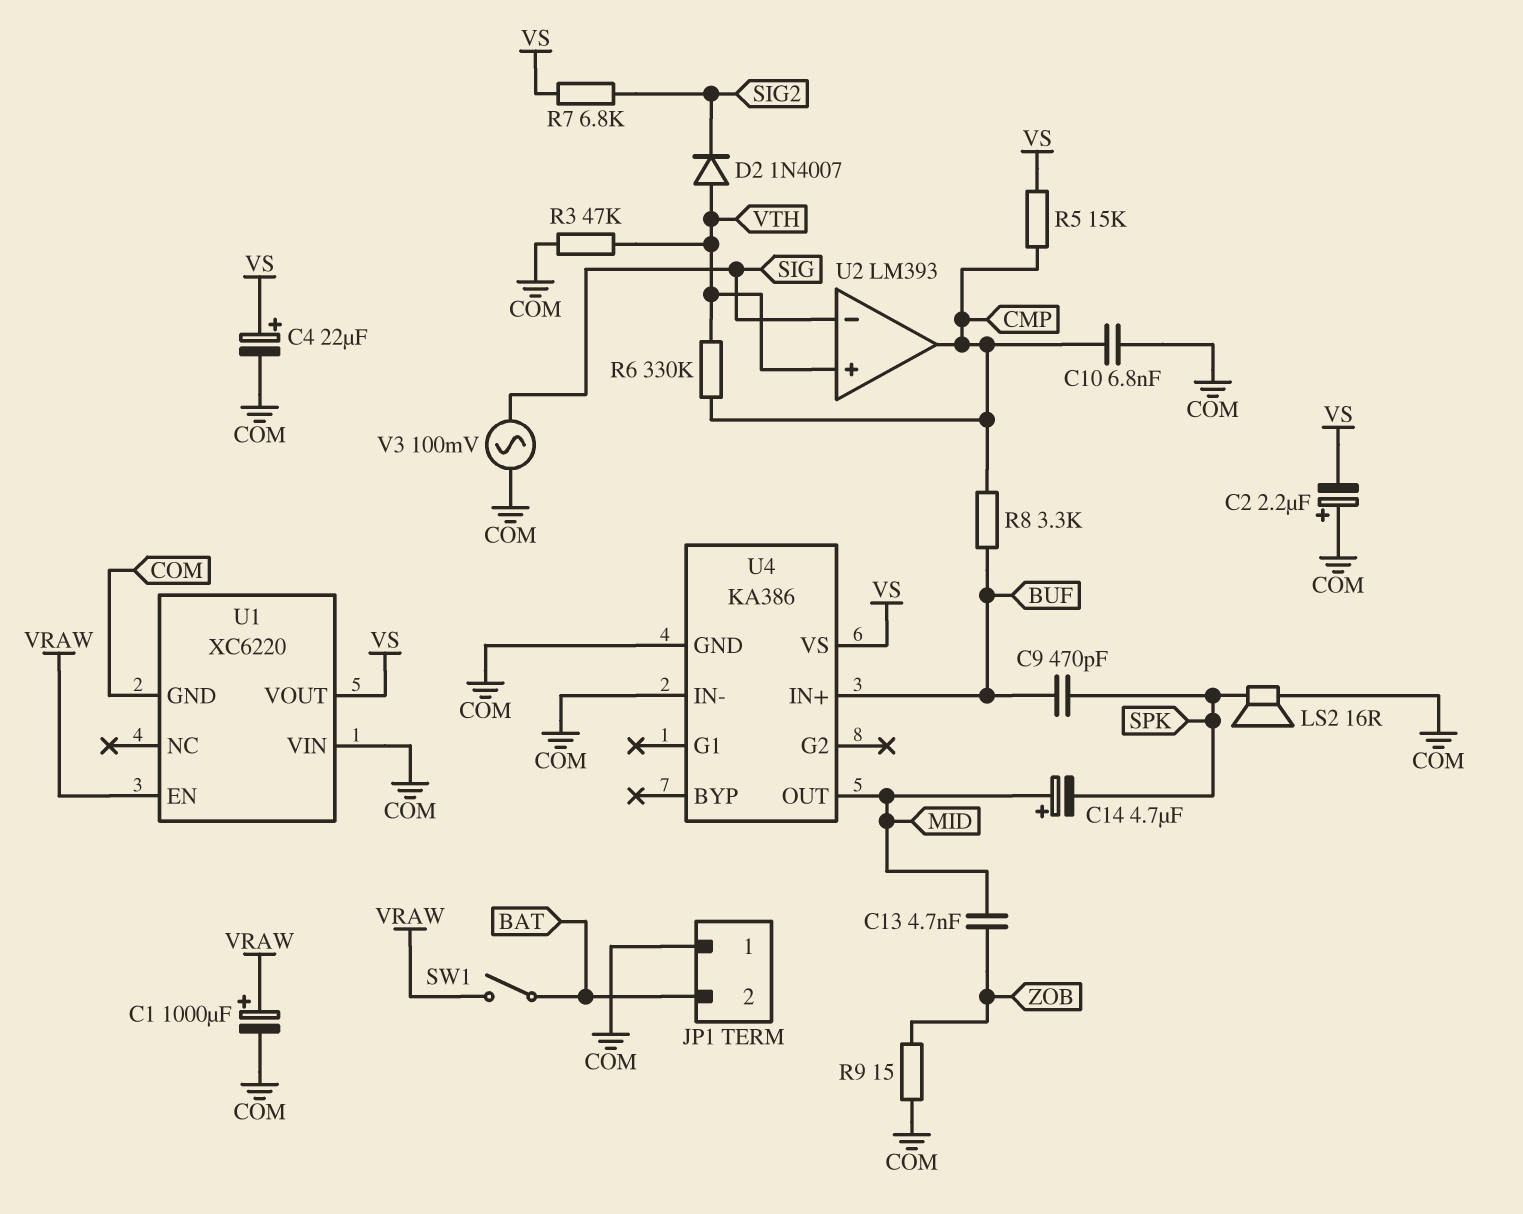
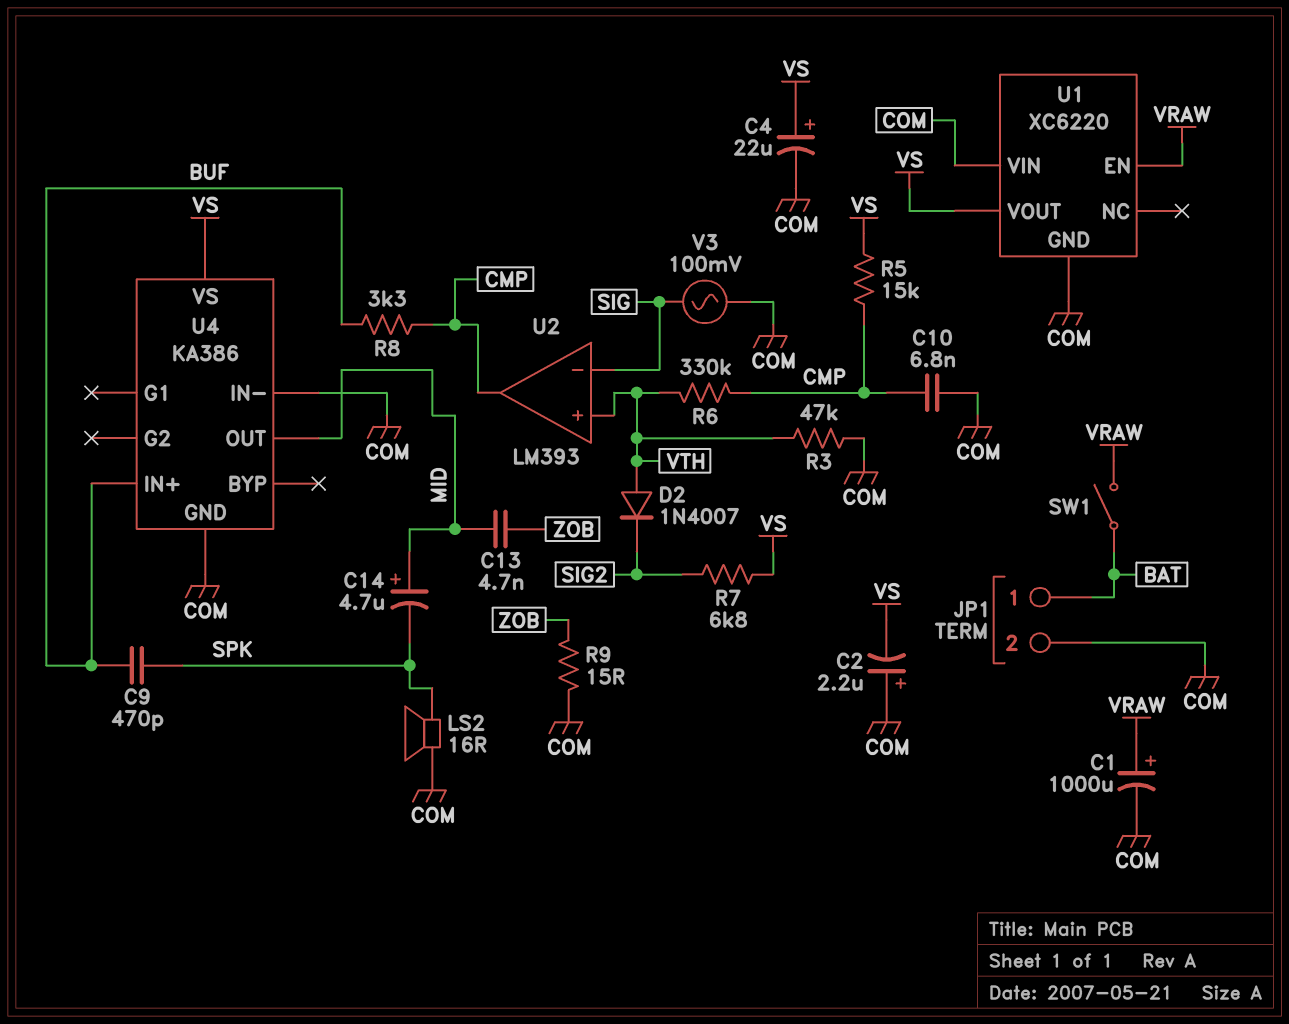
JP1 pin 1: COM -> BAT
JP1 pin 2: BAT -> COM

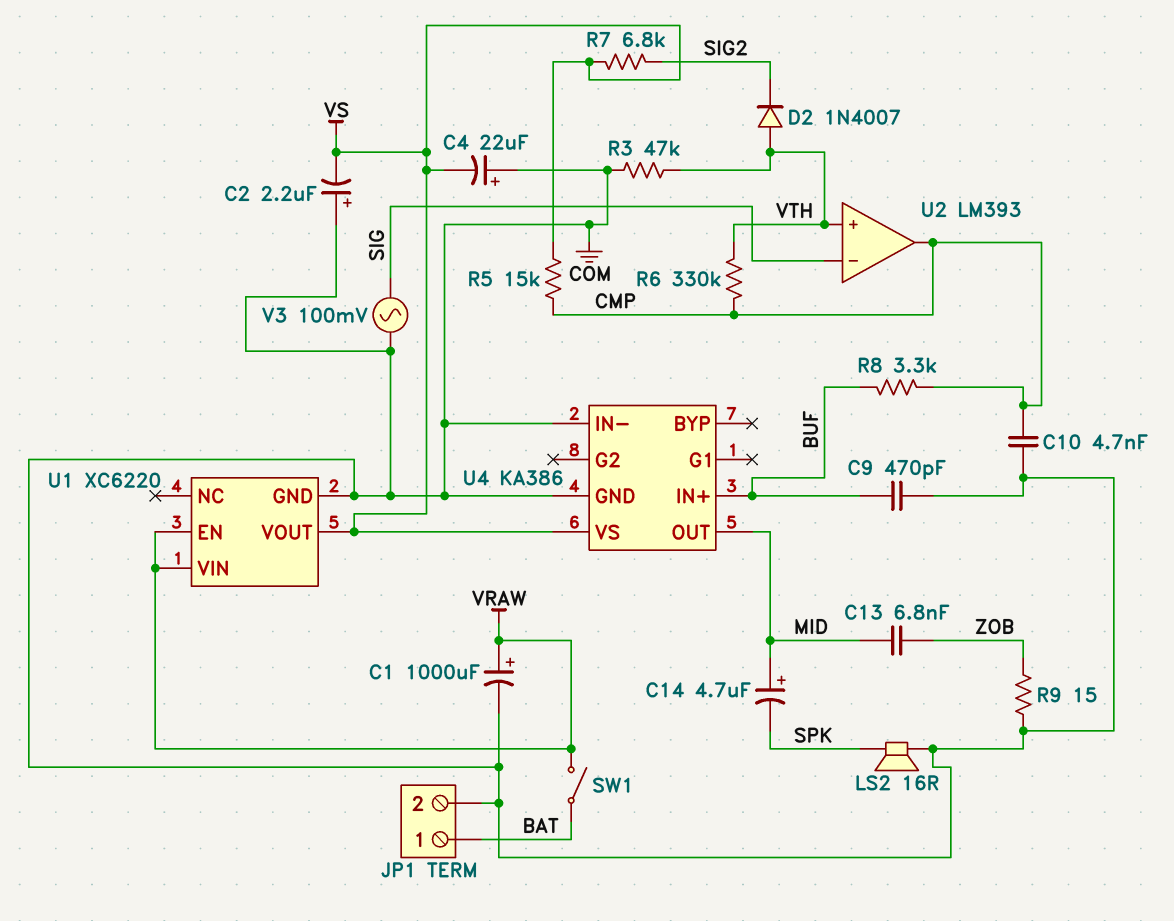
C4: 22uF (plus VS, minus COM) -> 22uF (plus COM, minus VS)
C9: 470pF (BUF, SPK) -> 470pF (BUF, COM)
C10: 6.8nF (CMP, COM) -> 4.7nF (CMP, COM)
C13: 4.7nF (MID, ZOB) -> 6.8nF (MID, ZOB)
U1 pin VIN: COM -> VRAW

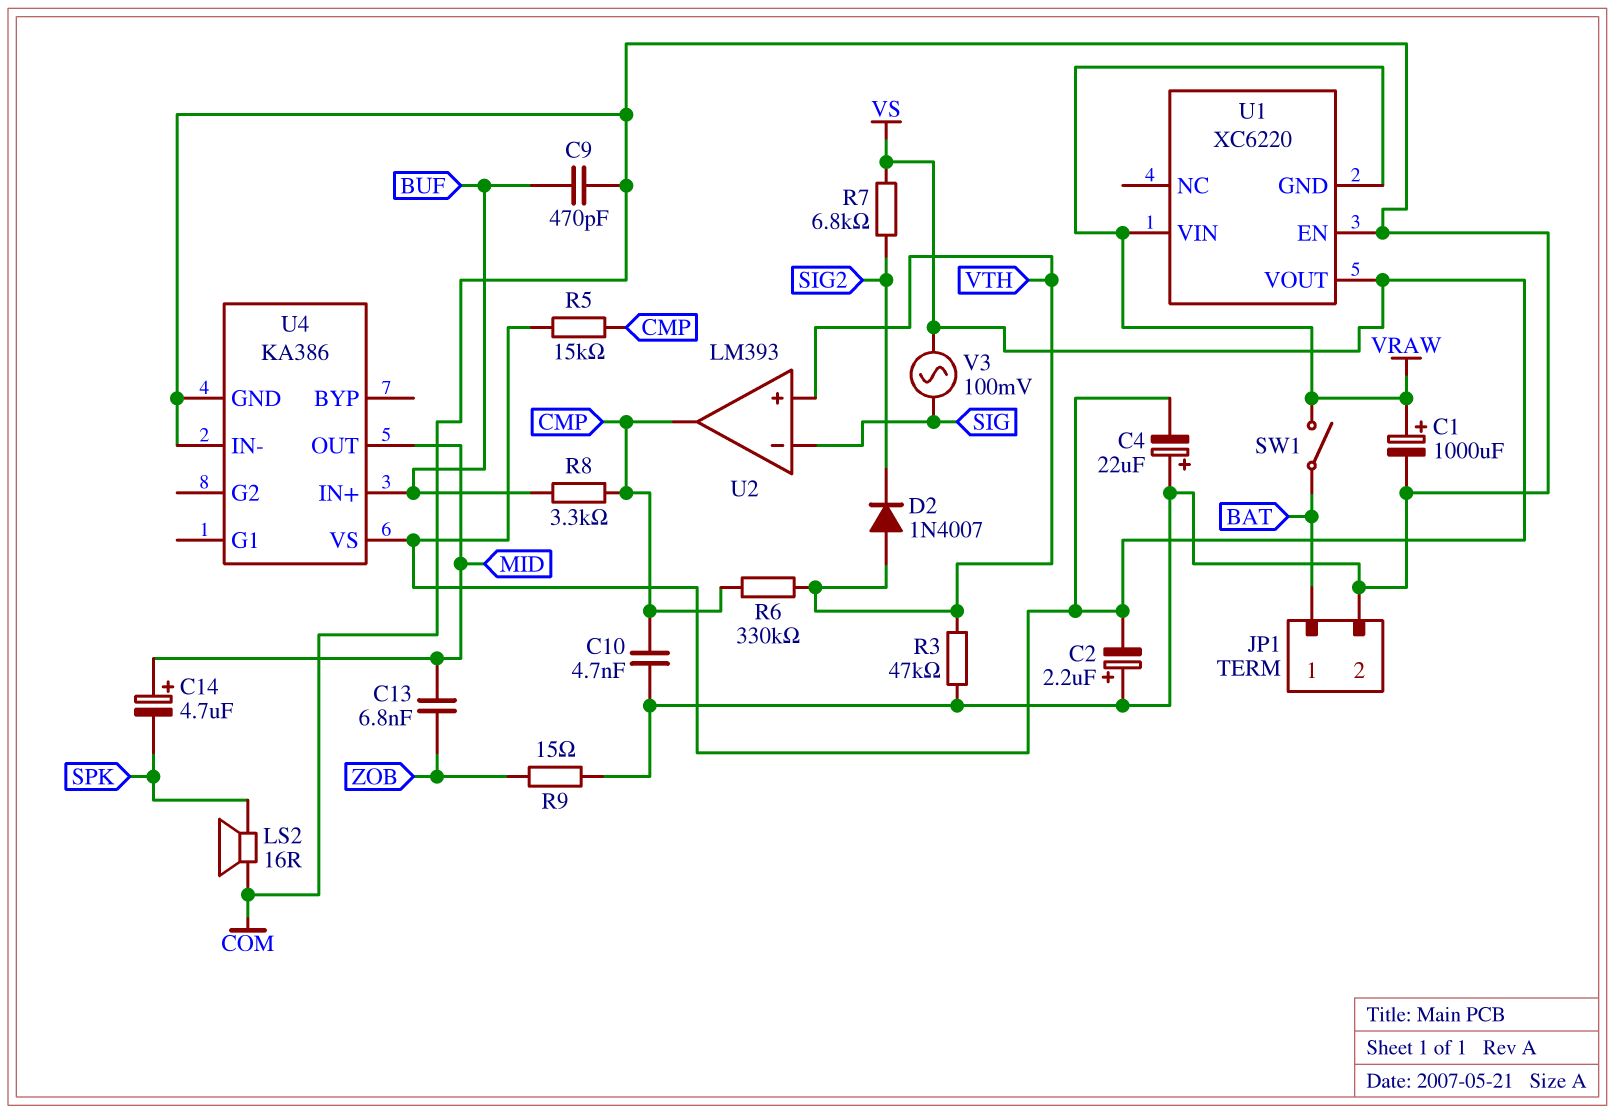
U1 pin EN: VRAW -> COM
U1 pin GND: COM -> VRAW
V3: AC 100mV (COM, SIG) -> AC 100mV (SIG, VS)

